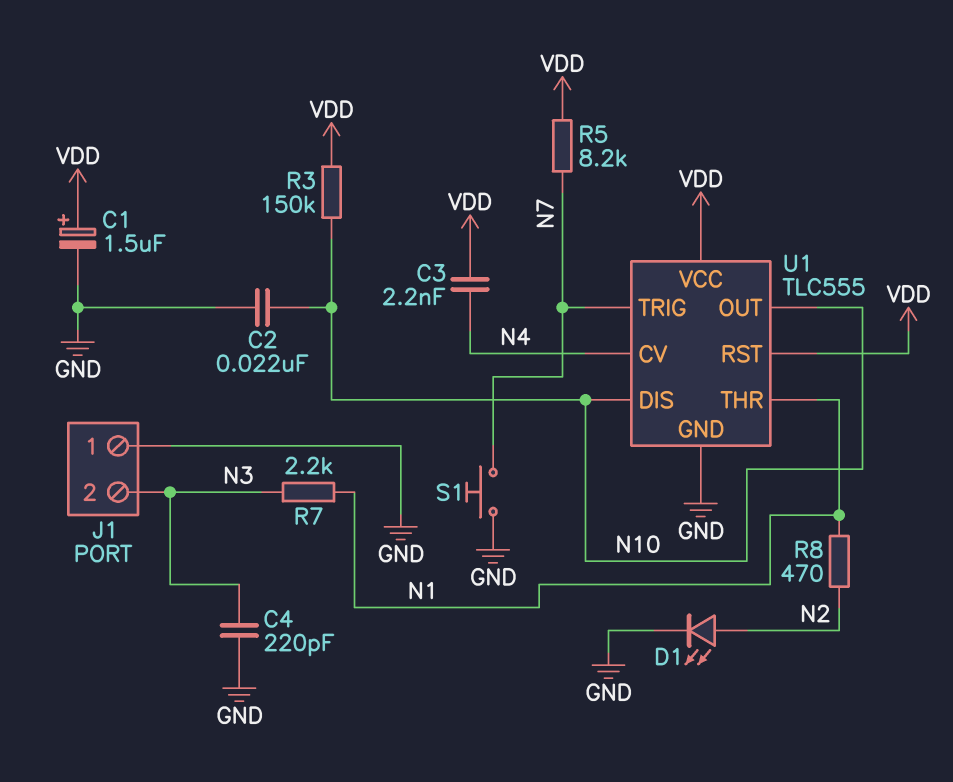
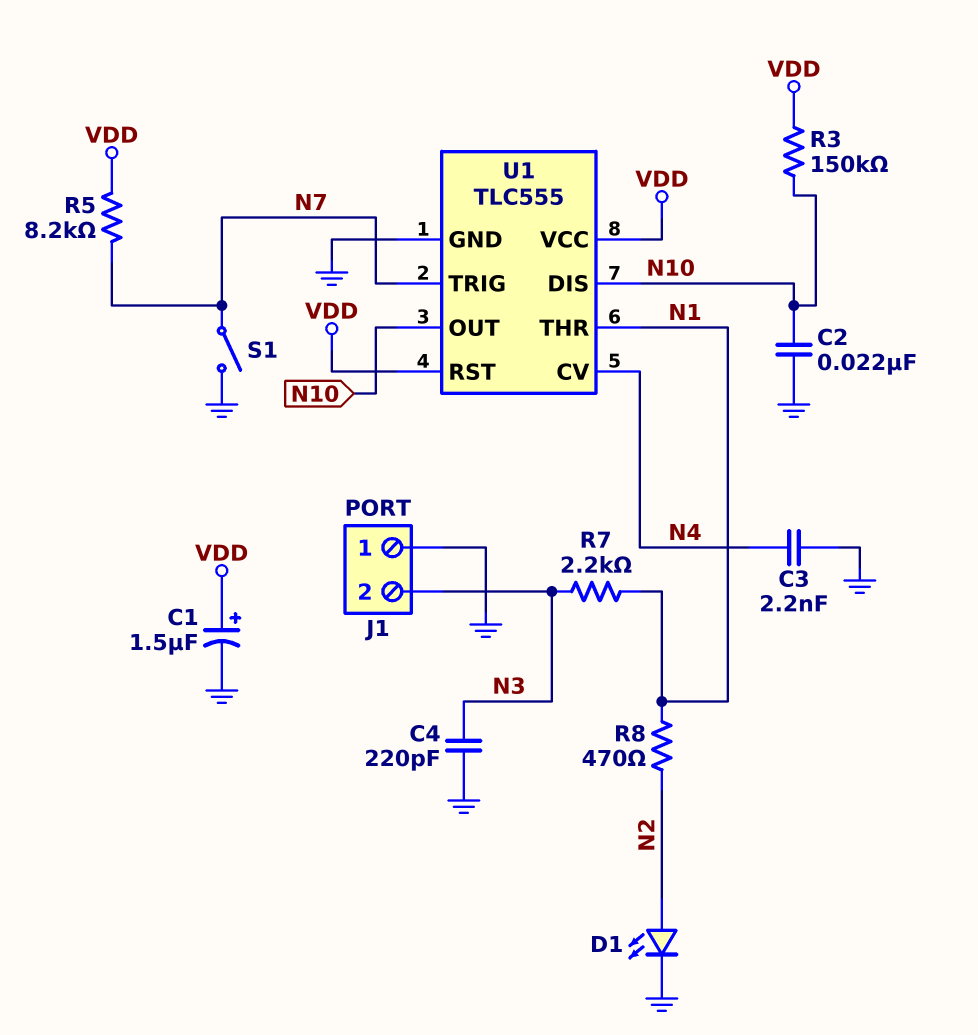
C3: 2.2nF (N4, VDD) -> 2.2nF (GND, N4)
S1: button (GND, N7) -> switch (GND, N7)

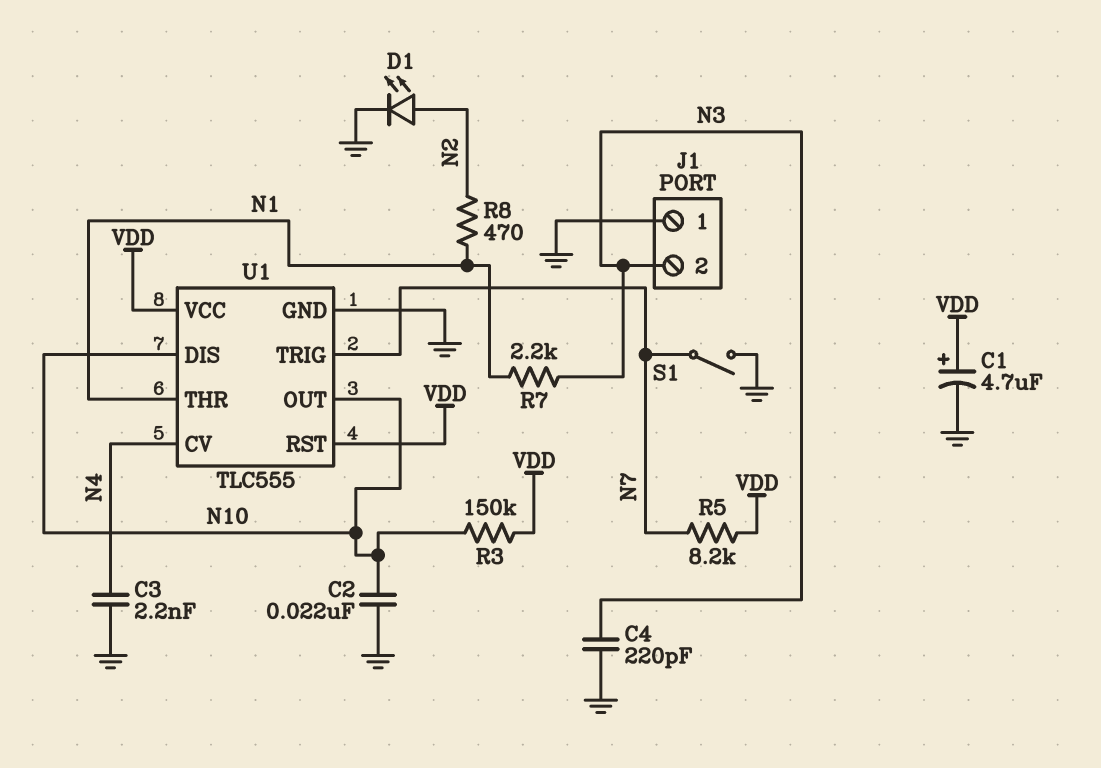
C1: 1.5uF (plus VDD, minus GND) -> 4.7uF (plus VDD, minus GND)

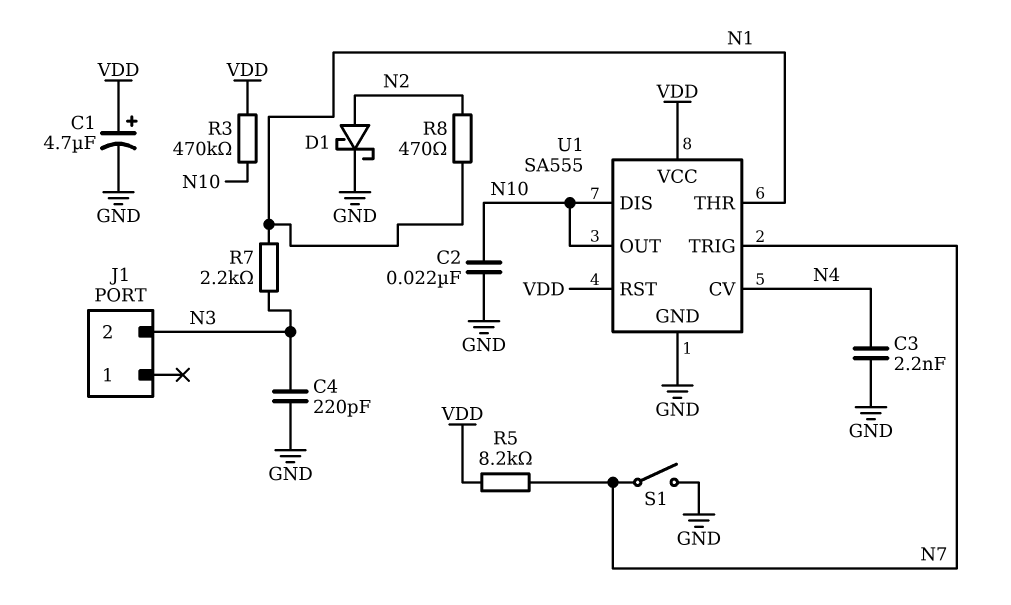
D1: LED (A N2, K GND) -> schottky (A N2, K GND)
J1 pin 1: GND -> none
R3: 150k (N10, VDD) -> 470k (N10, VDD)
U1: TLC555 -> SA555

